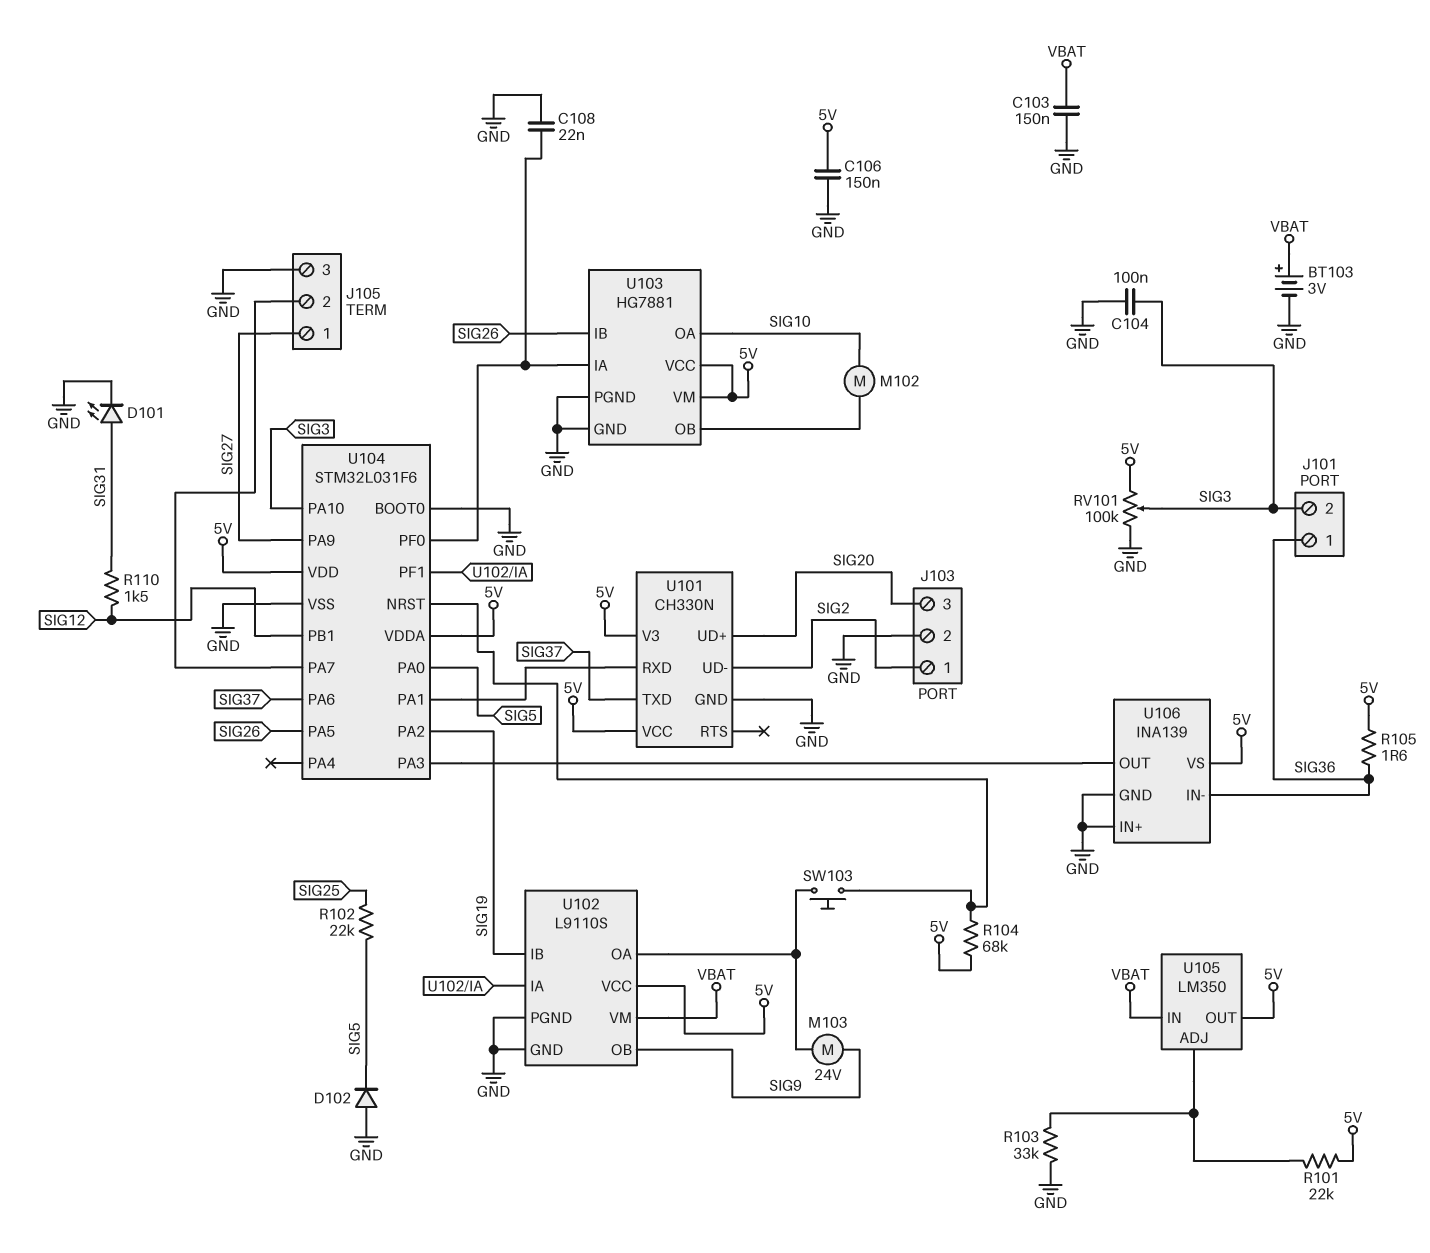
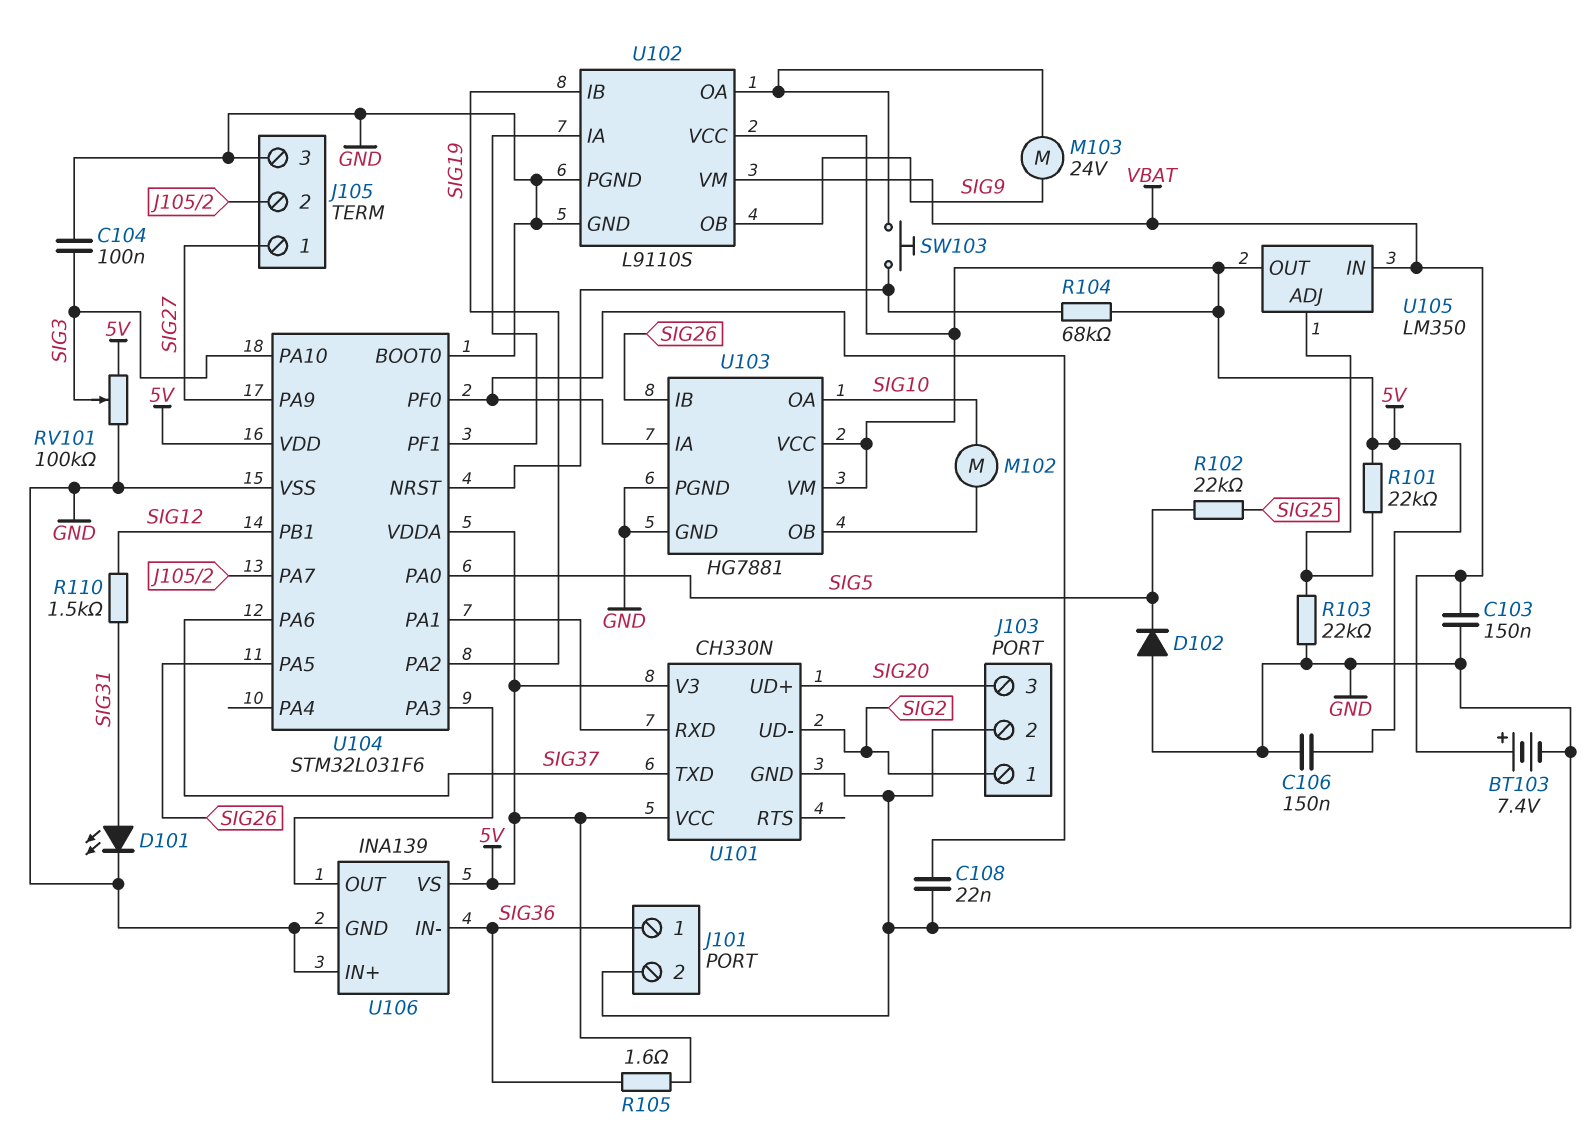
BT103: 3V (plus VBAT, minus GND) -> 7.4V (plus VBAT, minus GND)
J101 pin 2: SIG3 -> GND
R103: 33k (GND, U105/ADJ) -> 22k (GND, U105/ADJ)

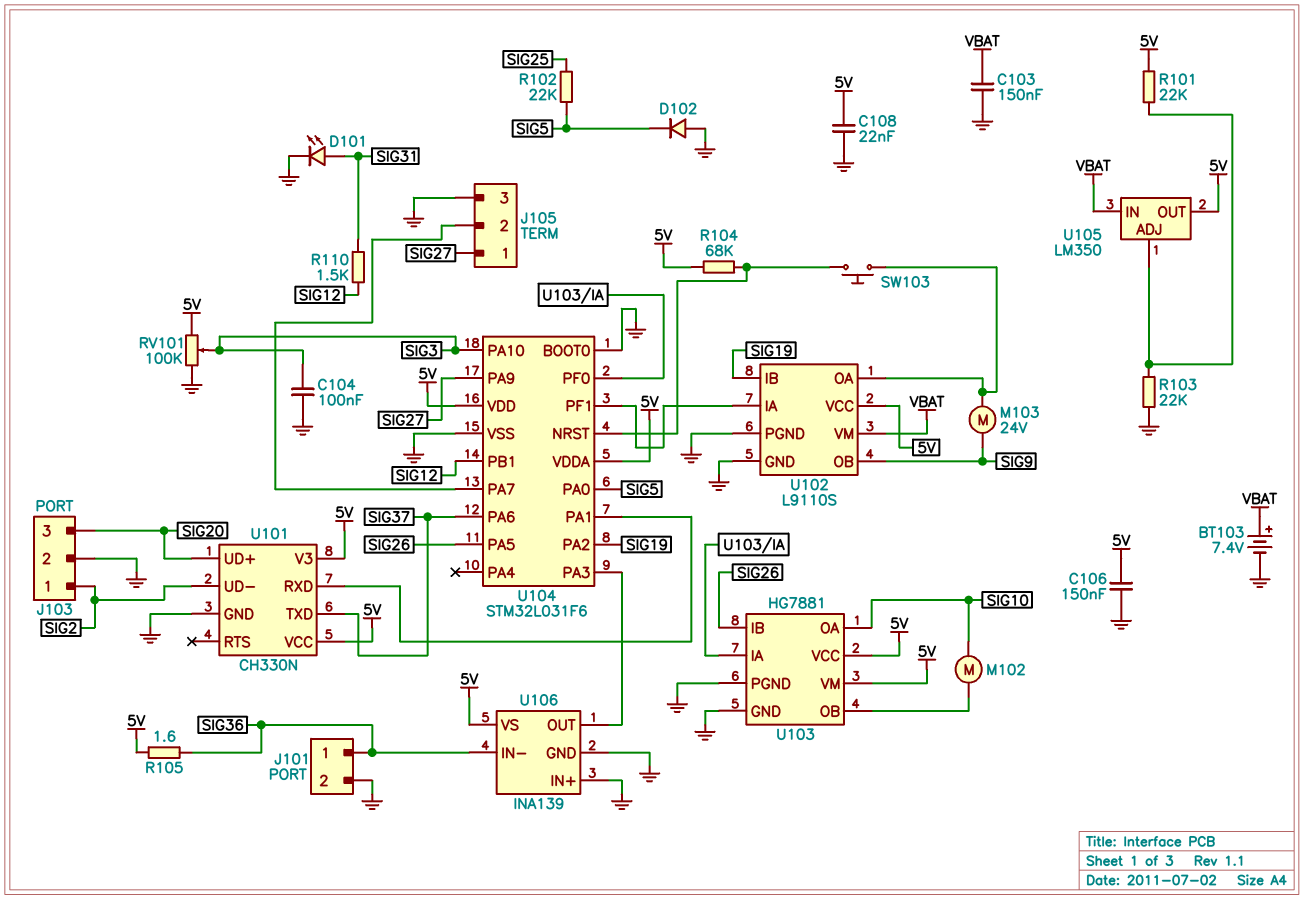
C108: 22nF (GND, U103/IA) -> 22nF (5V, GND)

